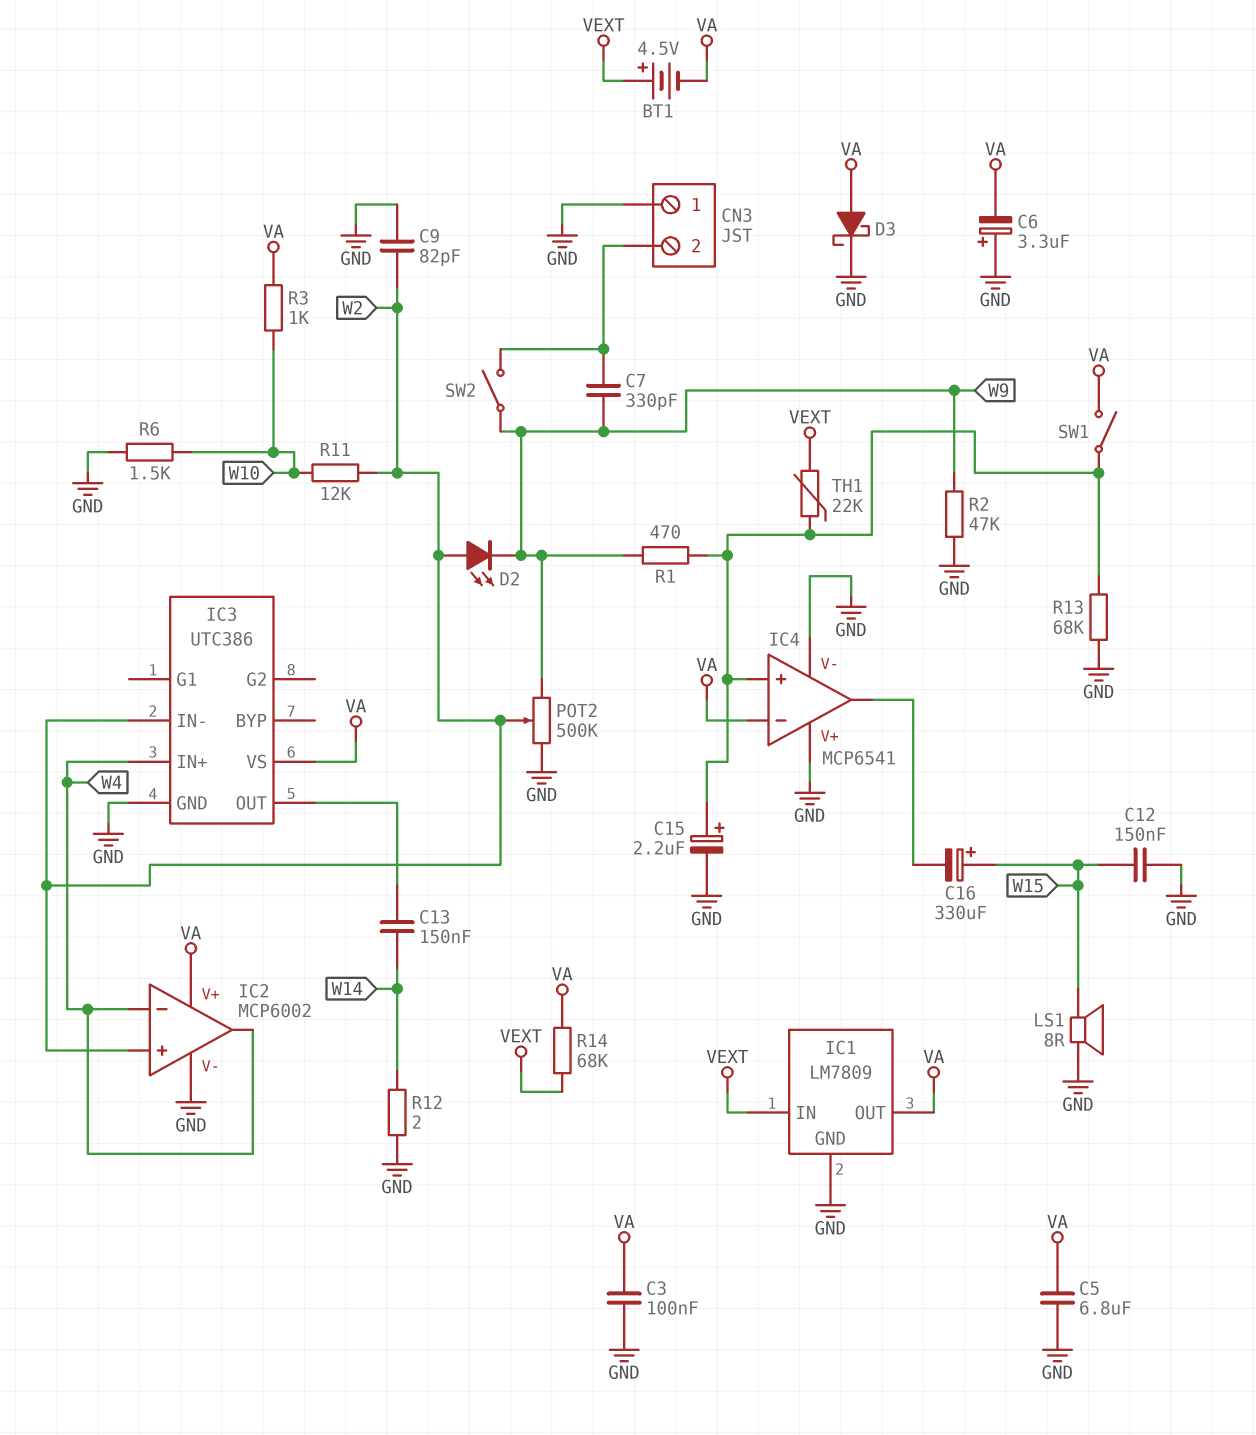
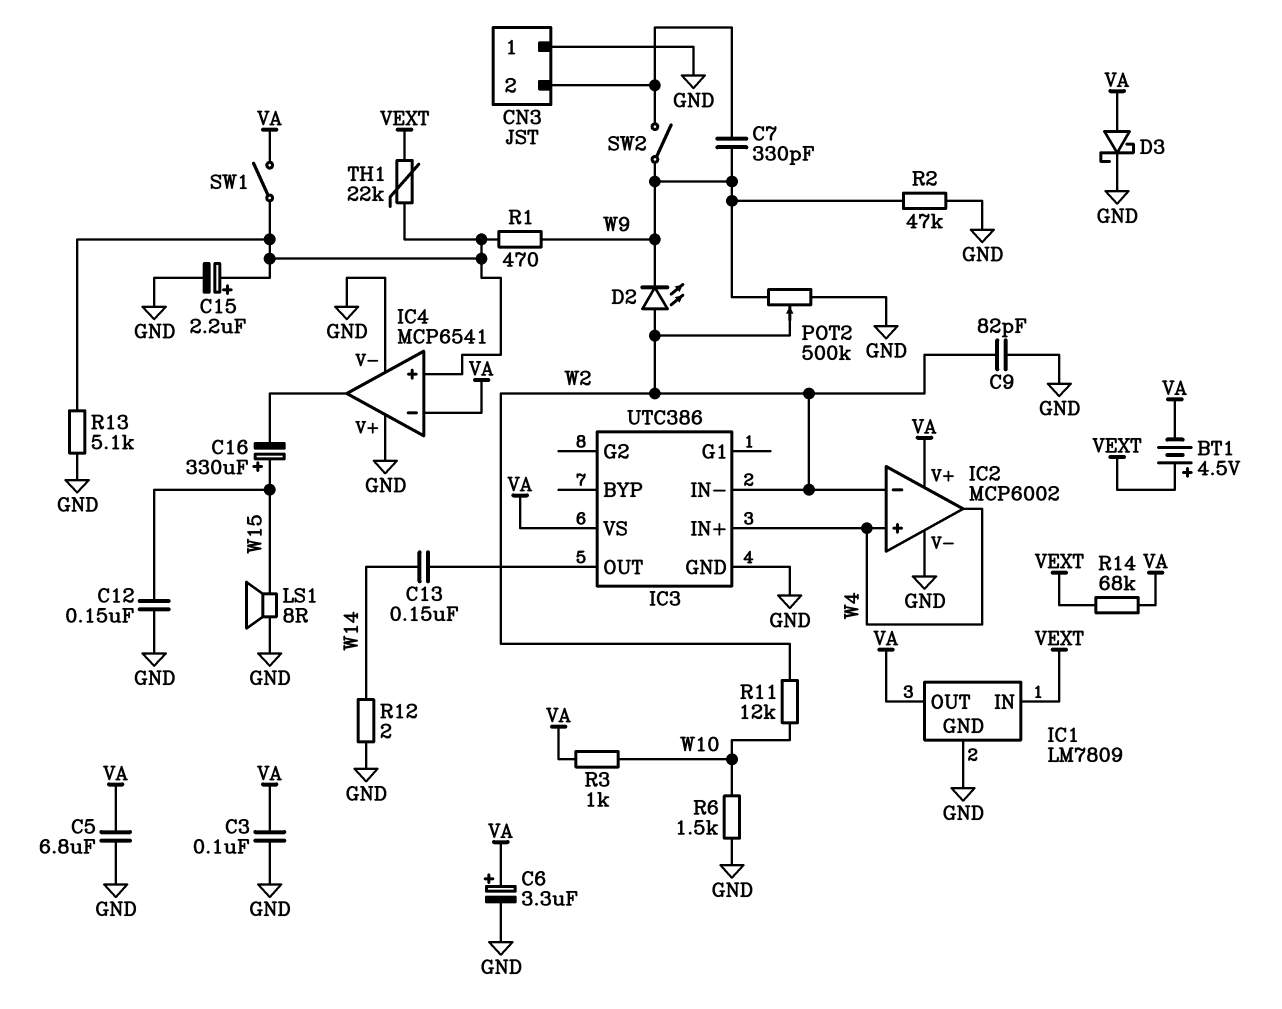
C6: 3.3uF (plus GND, minus VA) -> 3.3uF (plus VA, minus GND)
IC2 pin in+: W2 -> W4
IC2 pin in-: W4 -> W2
R13: 68k (GND, IC4/in+) -> 5.1k (GND, IC4/in+)

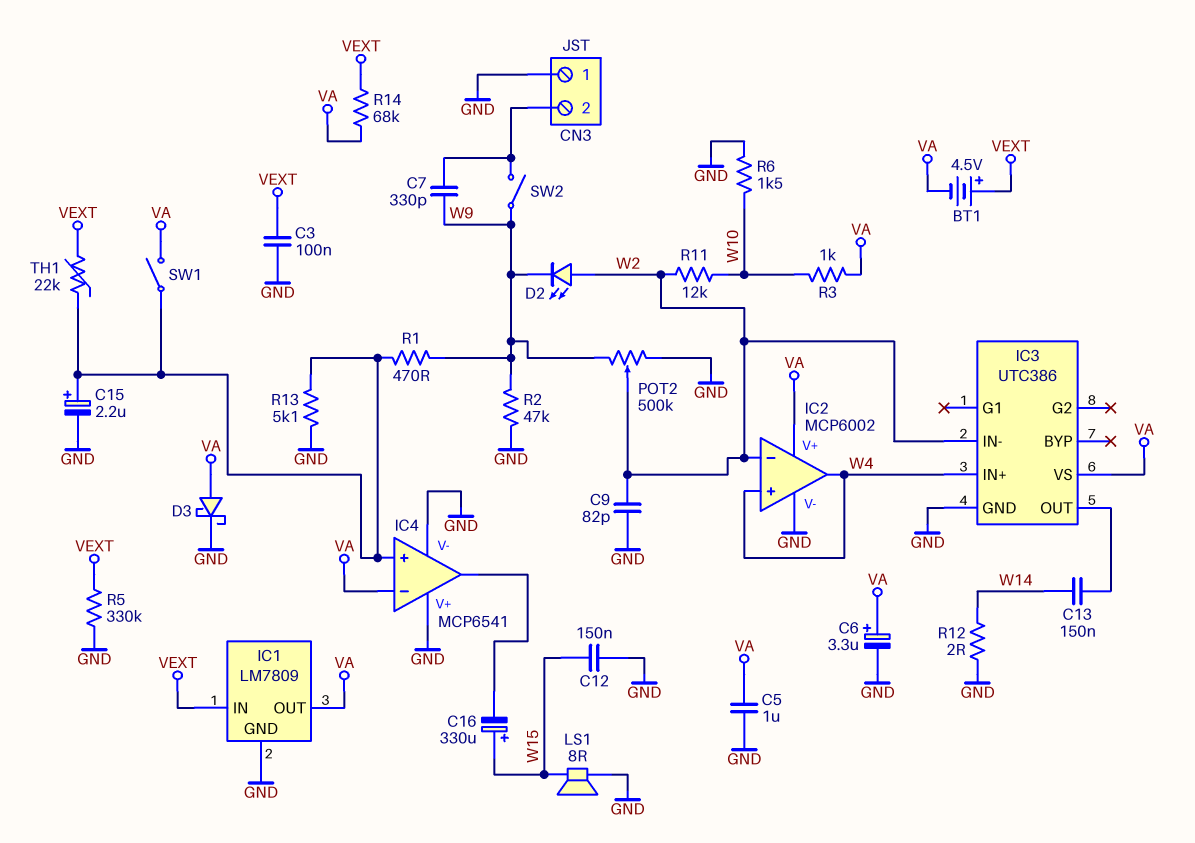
C3: 100nF (GND, VA) -> 100nF (GND, VEXT)
C5: 6.8uF (GND, VA) -> 1uF (GND, VA)
R5: none -> 330k (GND, VEXT)

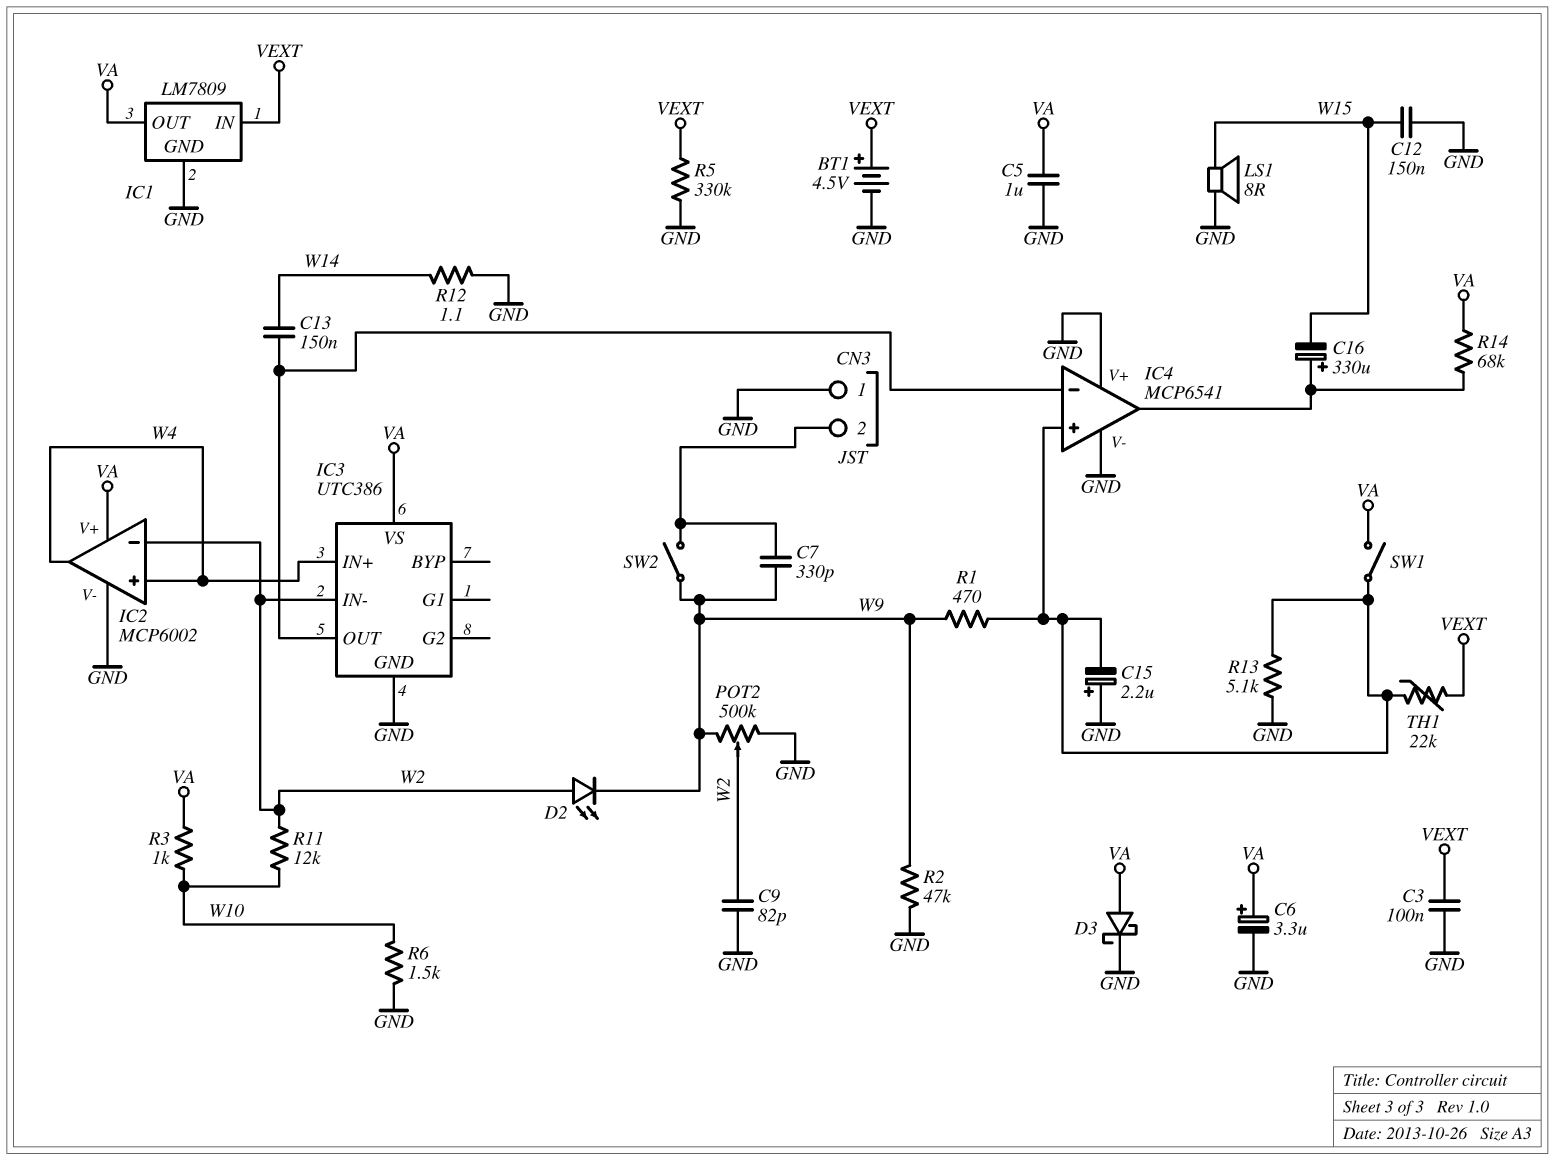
BT1: 4.5V (plus VEXT, minus VA) -> 4.5V (plus VEXT, minus GND)
C15: 2.2uF (plus IC4/in+, minus GND) -> 2.2uF (plus GND, minus IC4/in+)
C16: 330uF (plus W15, minus IC4/out) -> 330uF (plus IC4/out, minus W15)
IC4 pin in-: VA -> IC3/OUT
R12: 2 (GND, W14) -> 1.1 (GND, W14)
R14: 68k (VA, VEXT) -> 68k (IC4/out, VA)

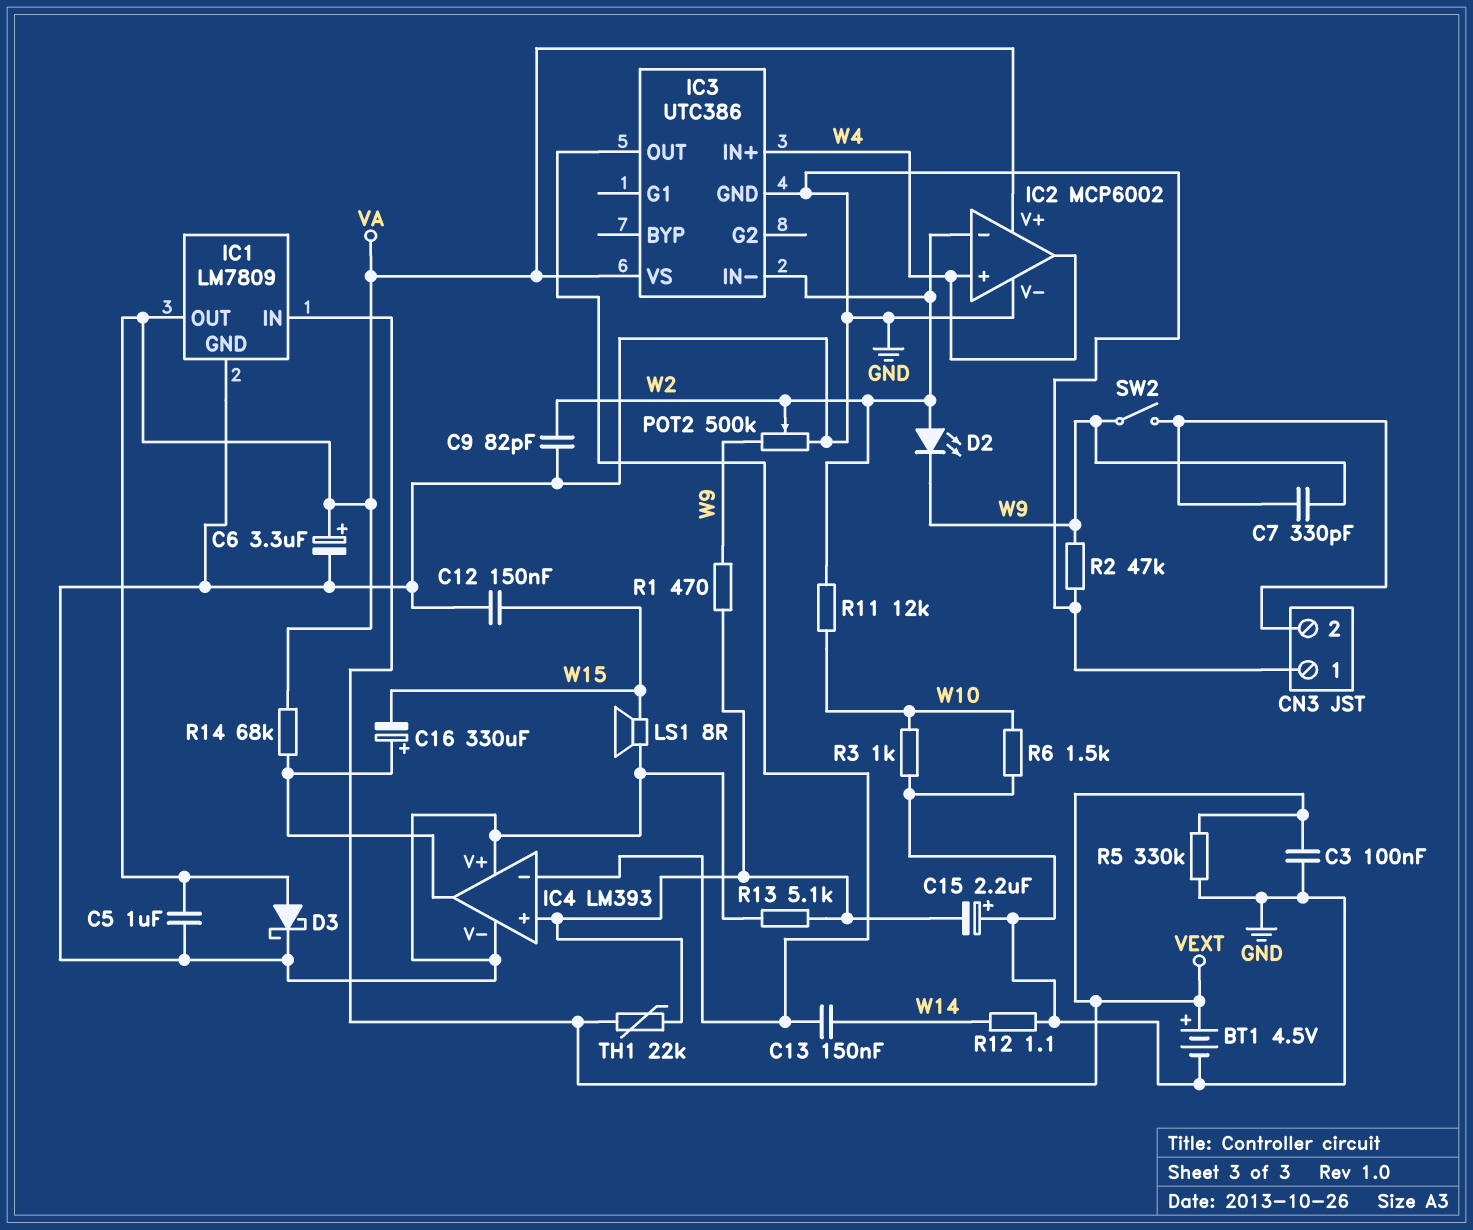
IC4: MCP6541 -> LM393
R3: 1k (VA, W10) -> 1k (GND, W10)
SW1: switch (IC4/in+, VA) -> none

